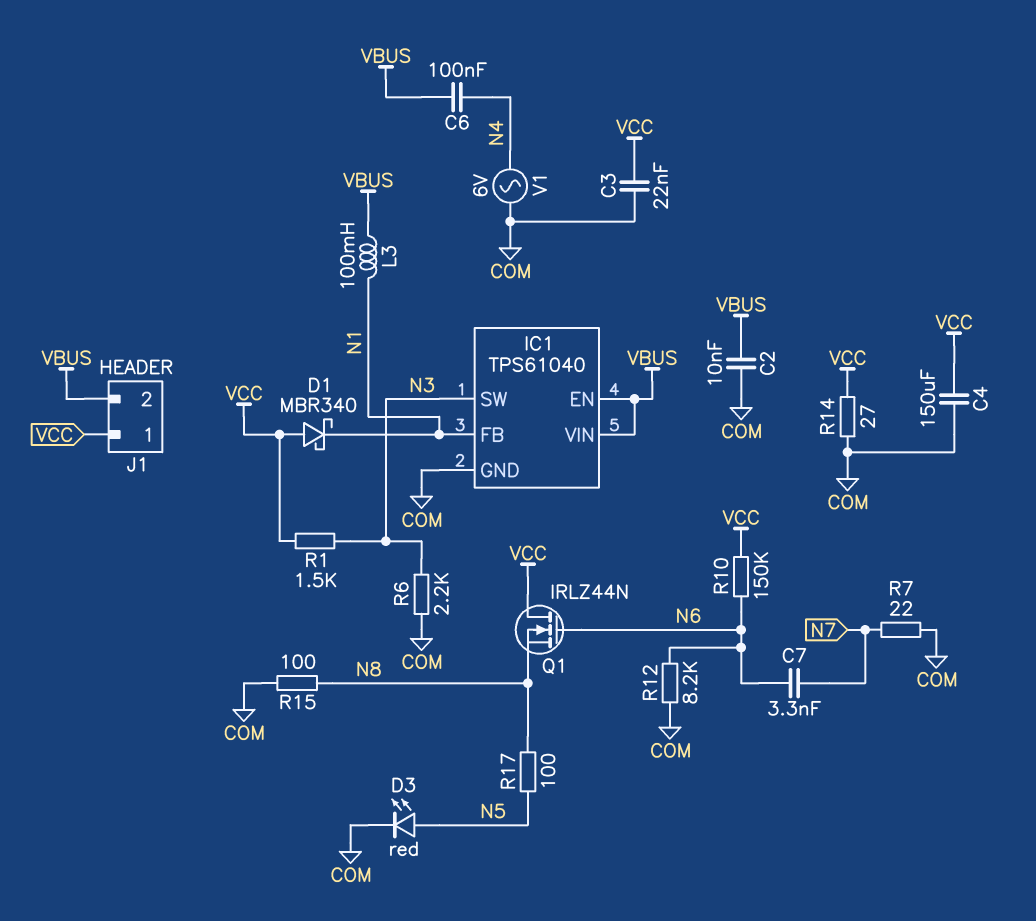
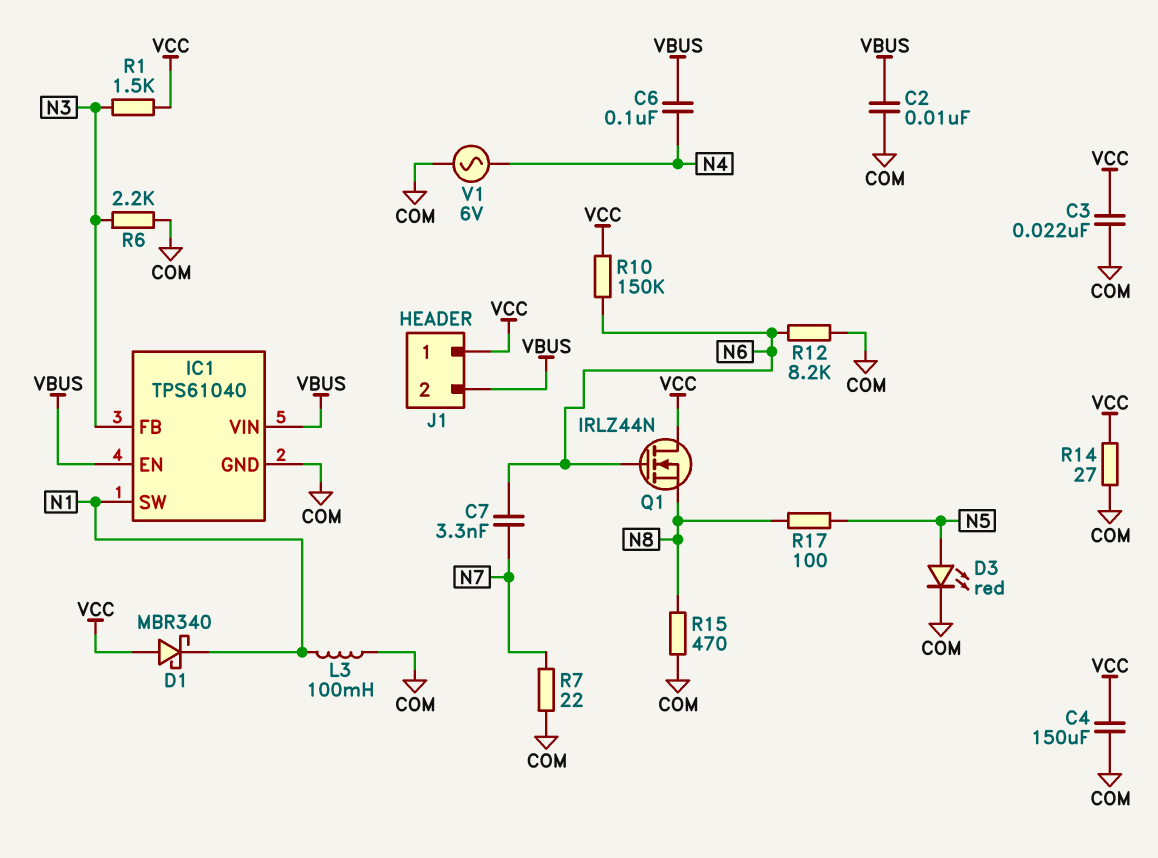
IC1 pin FB: N1 -> N3
IC1 pin SW: N3 -> N1
L3: 100mH (N1, VBUS) -> 100mH (COM, N1)
R15: 100 (COM, N8) -> 470 (COM, N8)

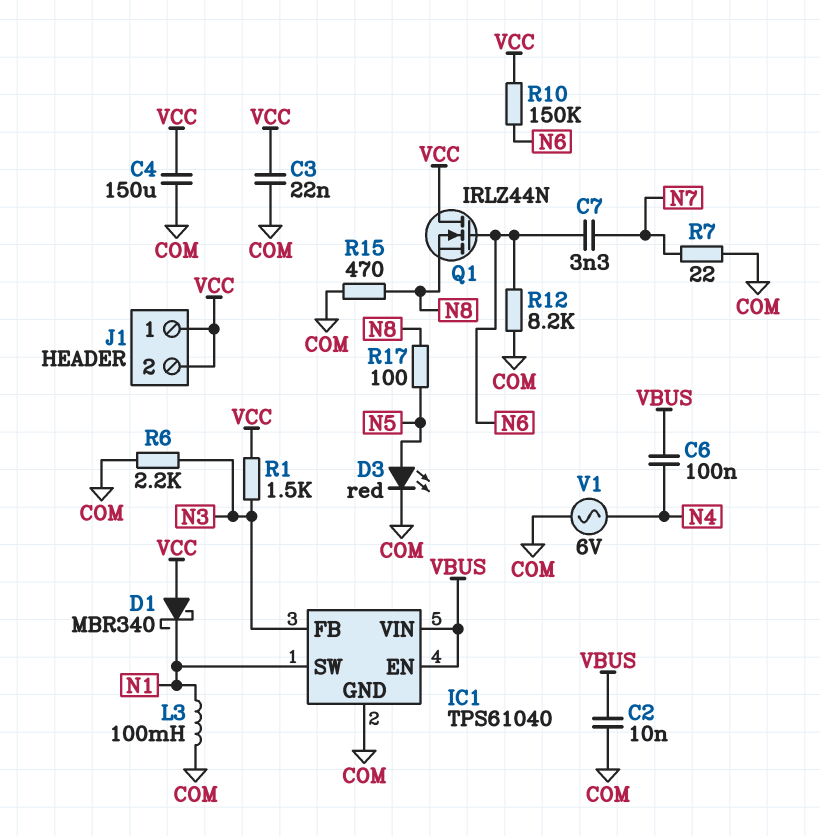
J1 pin 2: VBUS -> VCC
R14: 27 (COM, VCC) -> none

